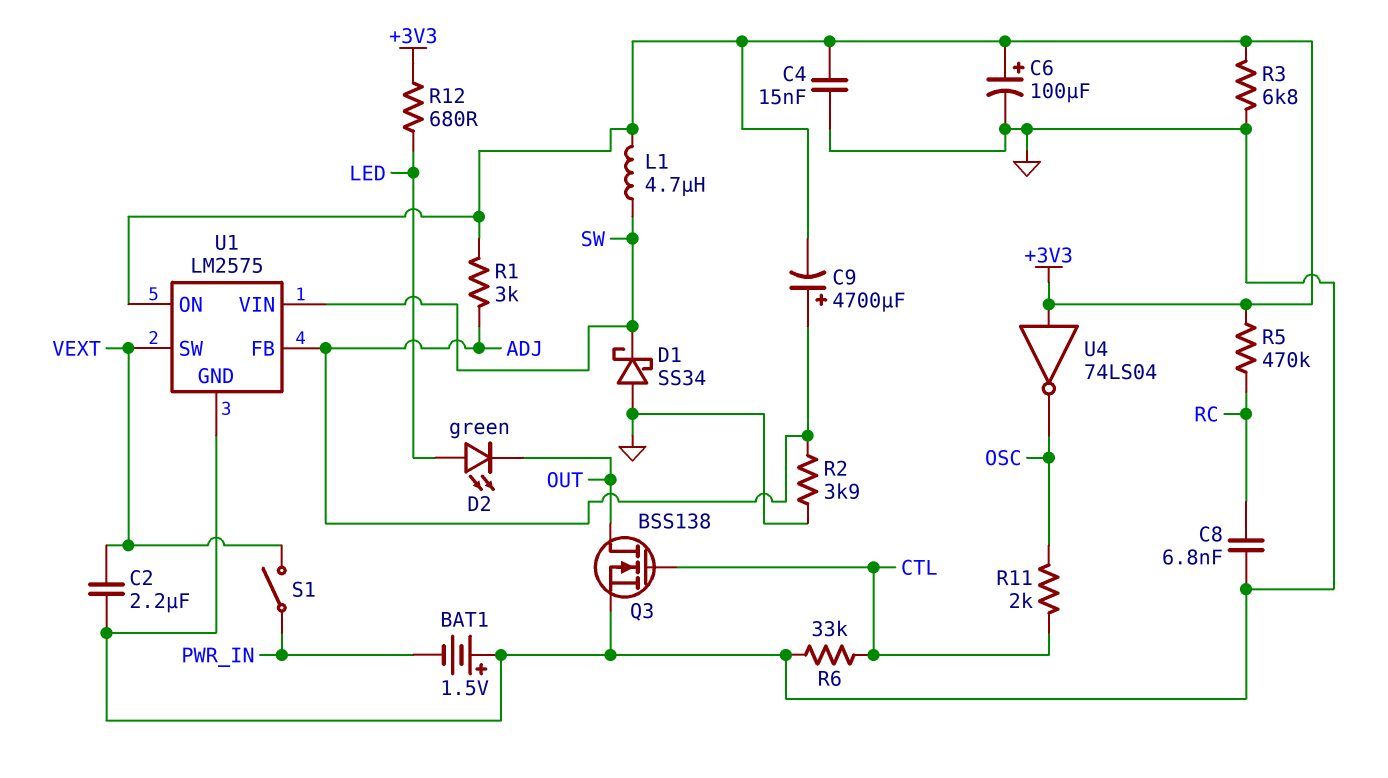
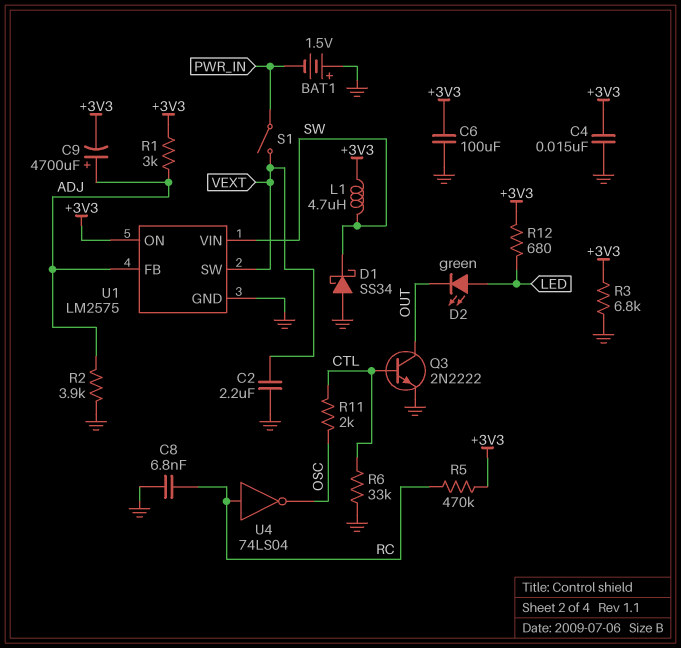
C6: 100uF (plus +3V3, minus GND) -> 100uF (+3V3, GND)
Q3: NMOS BSS138 (G CTL, D OUT, S GND) -> NPN 2N2222 (B CTL, C OUT, E GND)
U4: NOT 74LS04 (in +3V3, out OSC) -> NOT 74LS04 (in RC, out OSC)

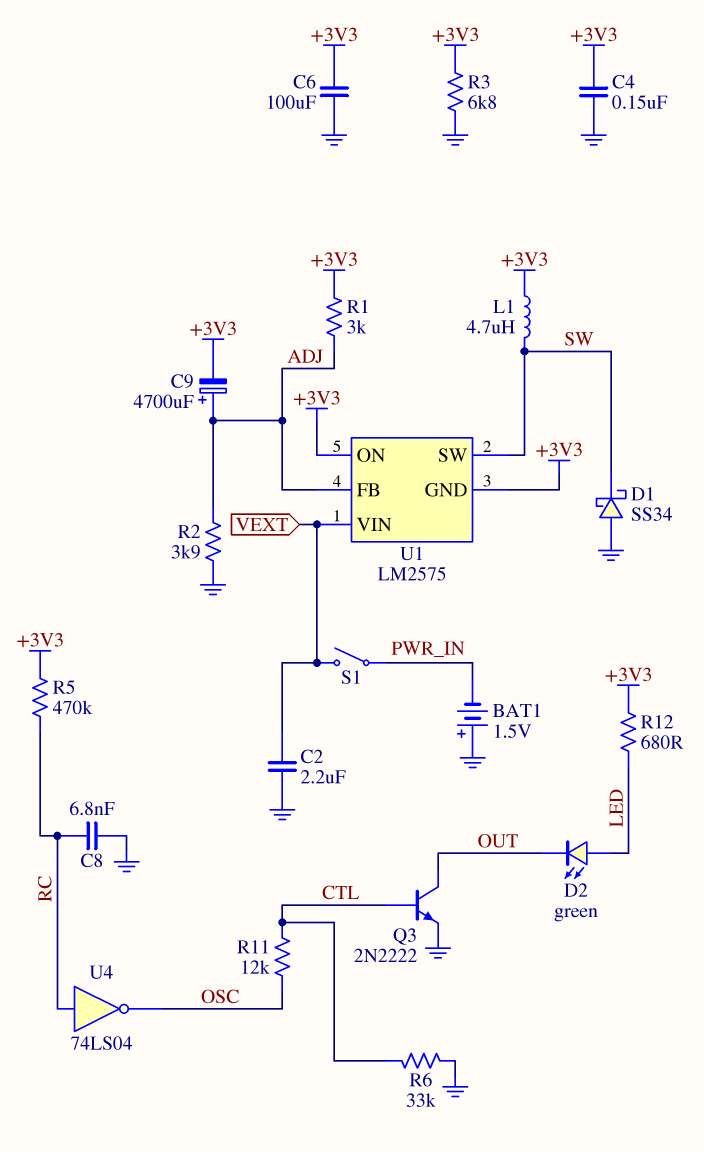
C4: 15nF (+3V3, GND) -> 150nF (+3V3, GND)
R11: 2k (CTL, OSC) -> 12k (CTL, OSC)
U1 pin GND: GND -> +3V3
U1 pin SW: VEXT -> SW
U1 pin VIN: SW -> VEXT

